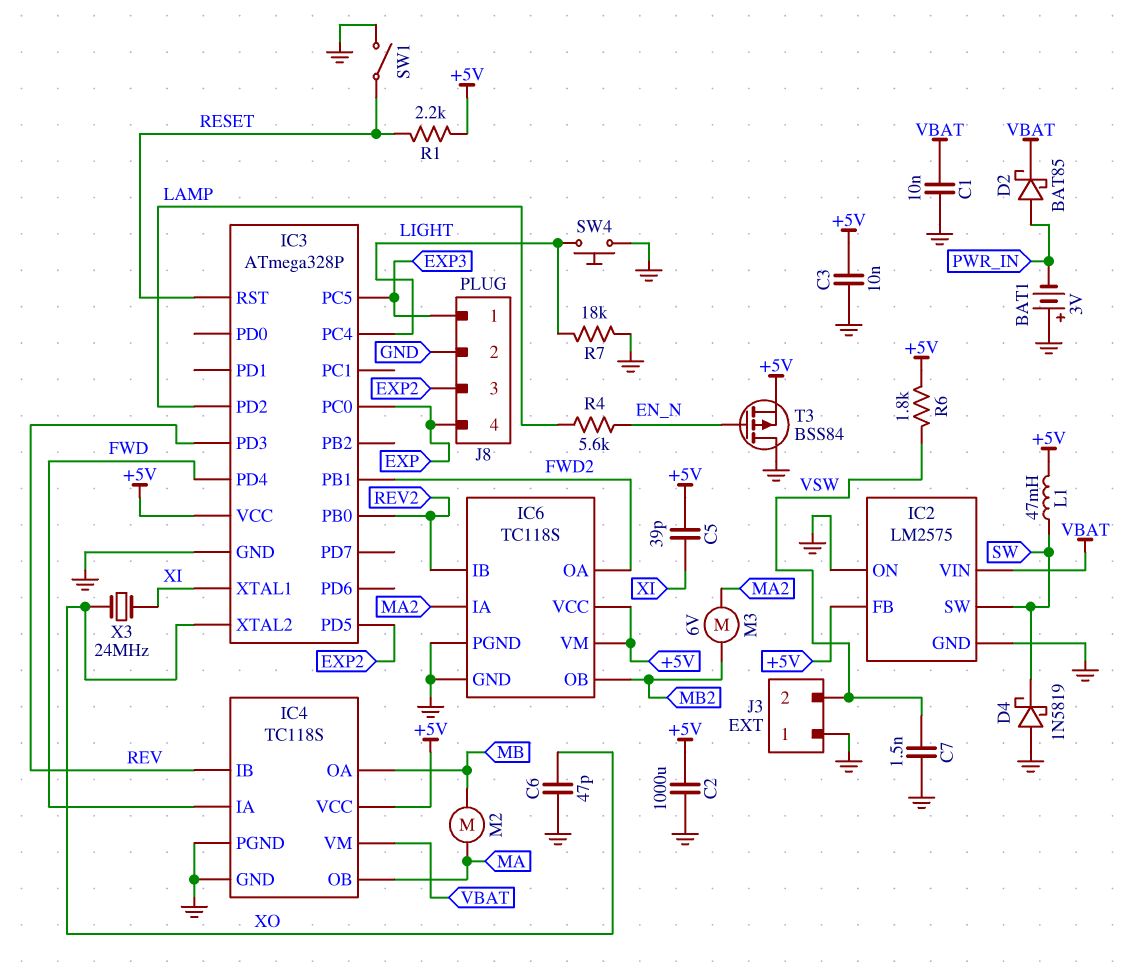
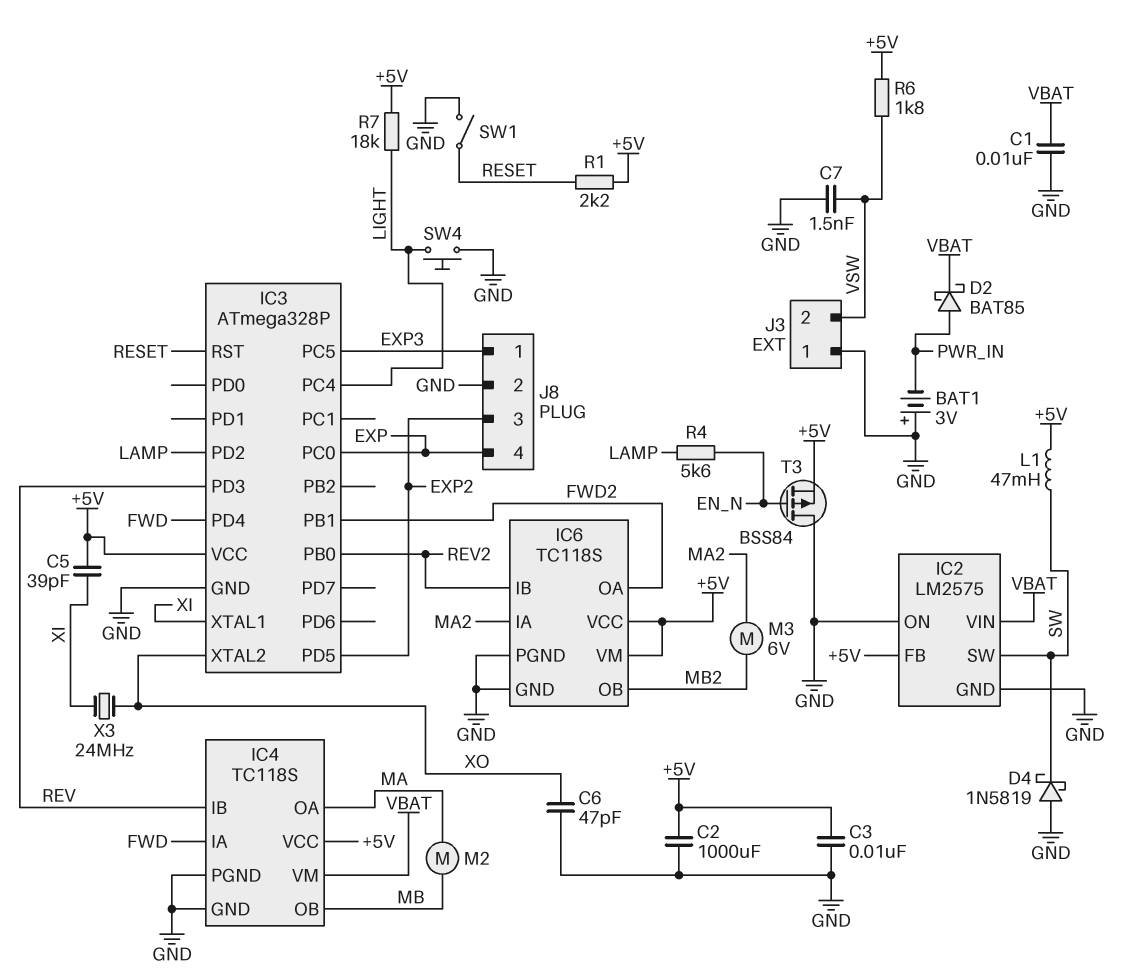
IC4 pin OA: MB -> MA
IC4 pin OB: MA -> MB
R7: 18k (GND, LIGHT) -> 18k (+5V, LIGHT)

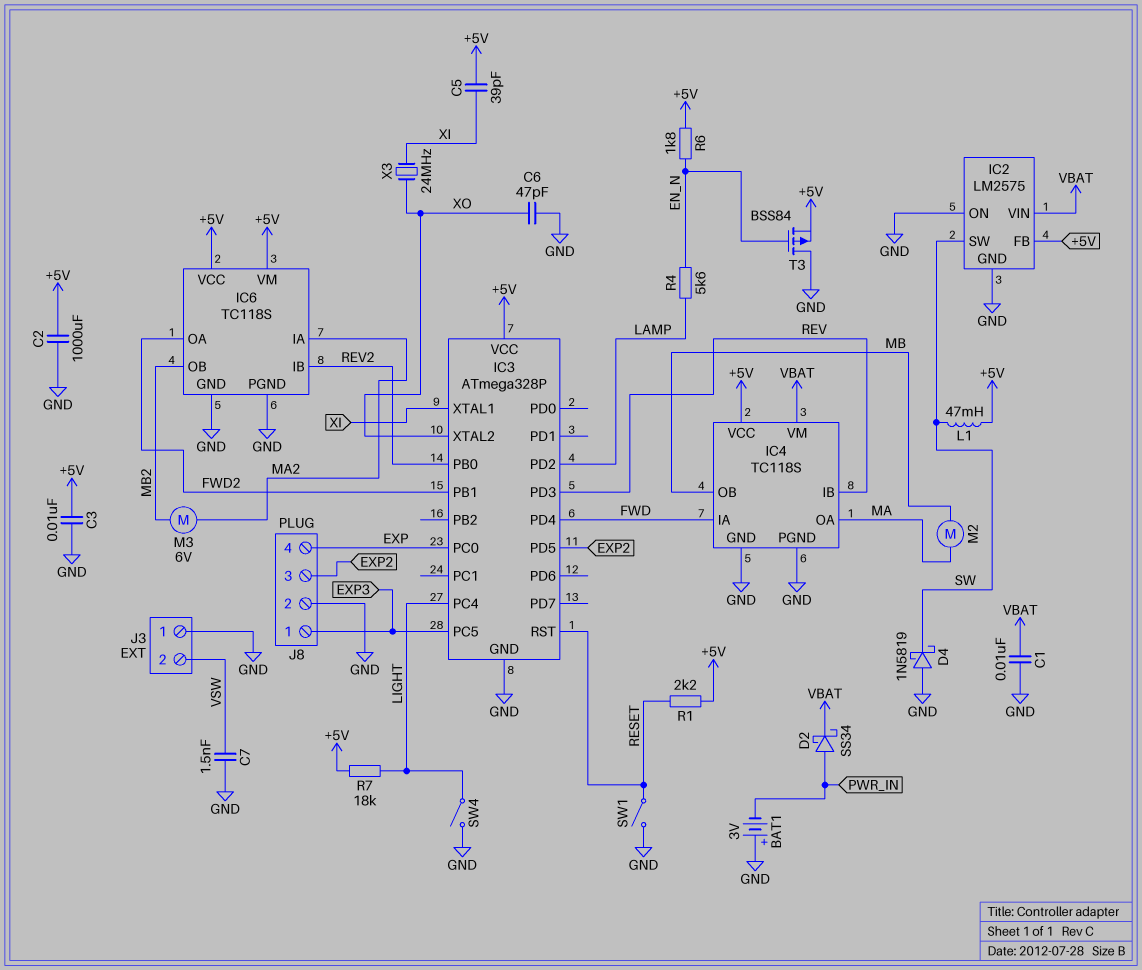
D2: schottky BAT85 (A PWR_IN, K VBAT) -> schottky SS34 (A PWR_IN, K VBAT)
R6: 1.8k (+5V, VSW) -> 1.8k (+5V, EN_N)
SW4: button (GND, LIGHT) -> switch (GND, LIGHT)

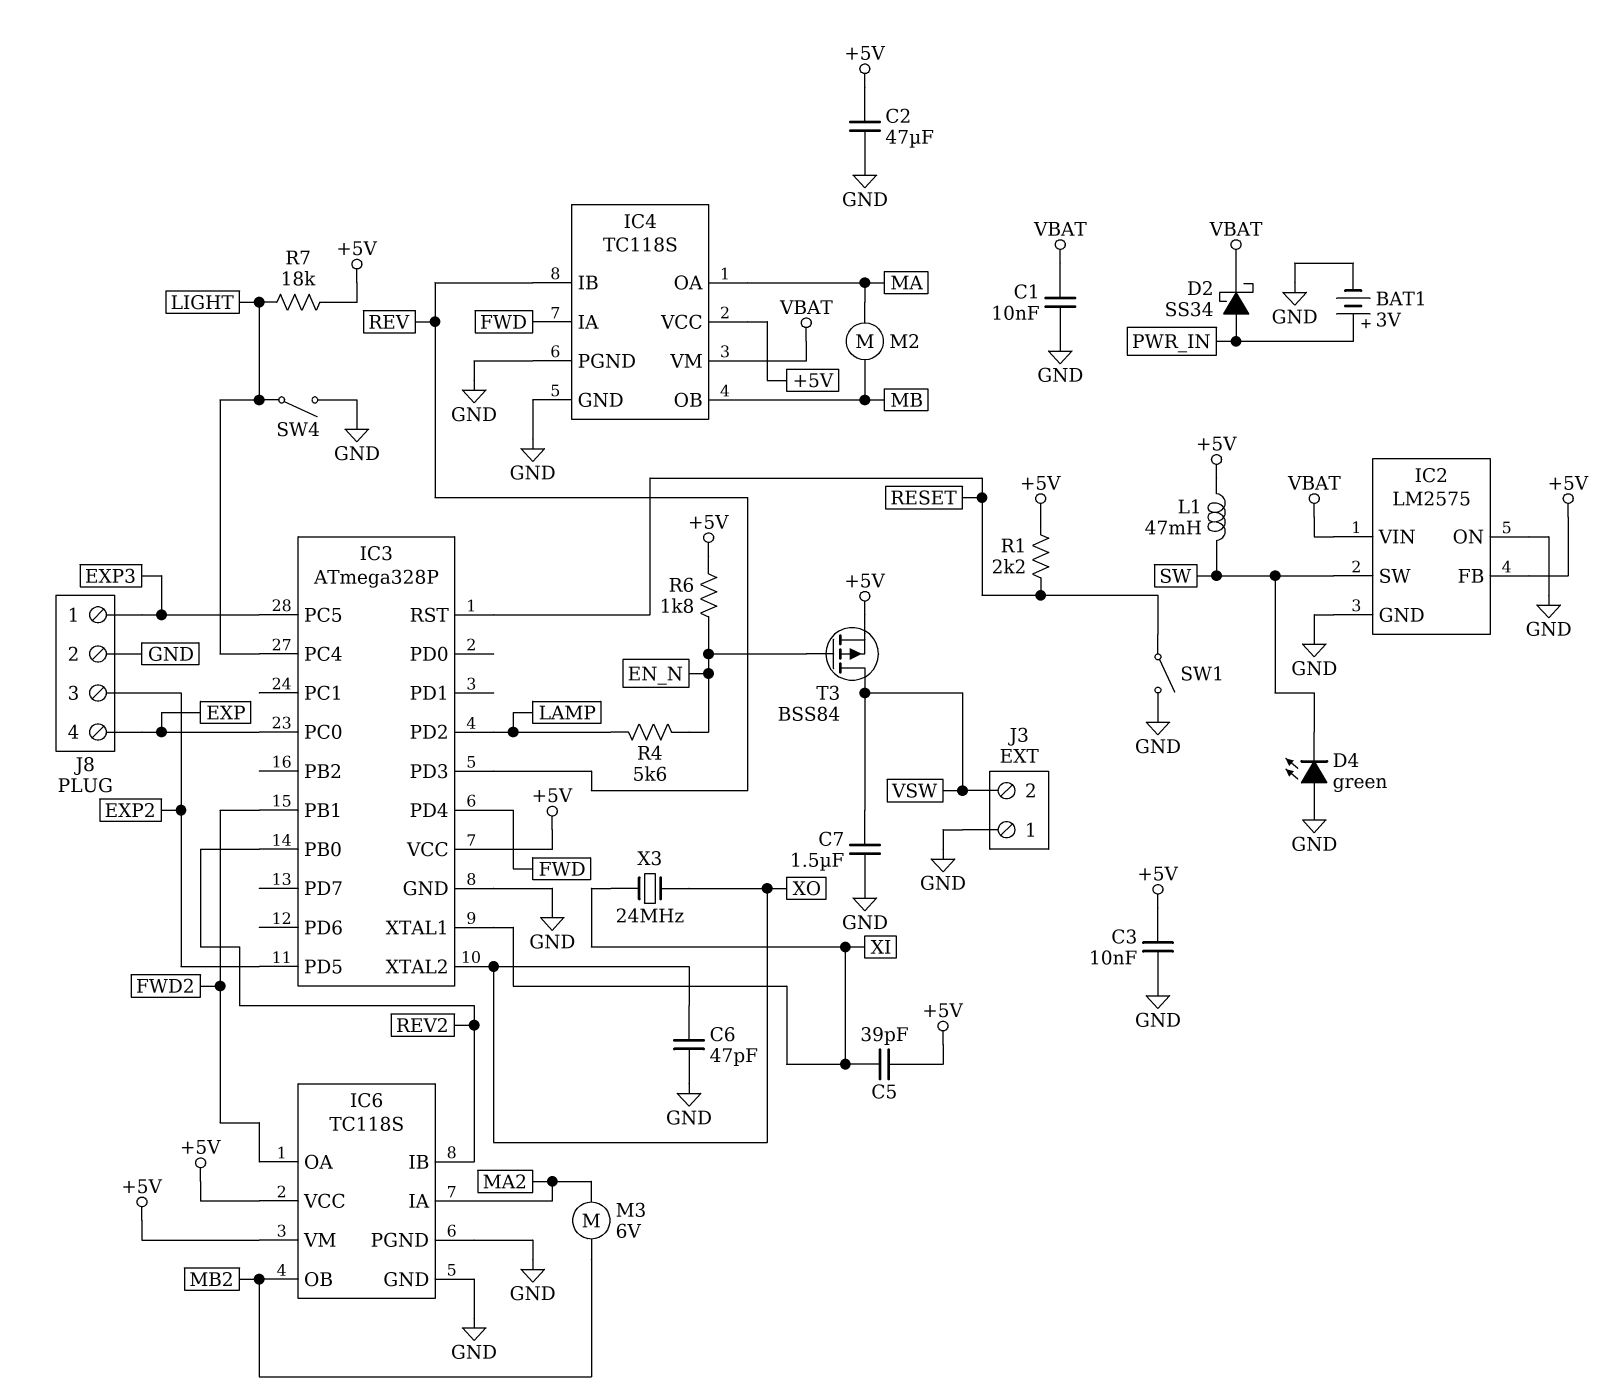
BAT1: 3V (plus GND, minus PWR_IN) -> 3V (plus PWR_IN, minus GND)
C2: 1000uF (+5V, GND) -> 47uF (+5V, GND)
C7: 1.5nF (GND, VSW) -> 1.5uF (GND, VSW)
D4: schottky 1N5819 (A GND, K SW) -> LED green (A GND, K SW)
T3: PMOS BSS84 (G EN_N, D GND, S +5V) -> PMOS BSS84 (G EN_N, D VSW, S +5V)

